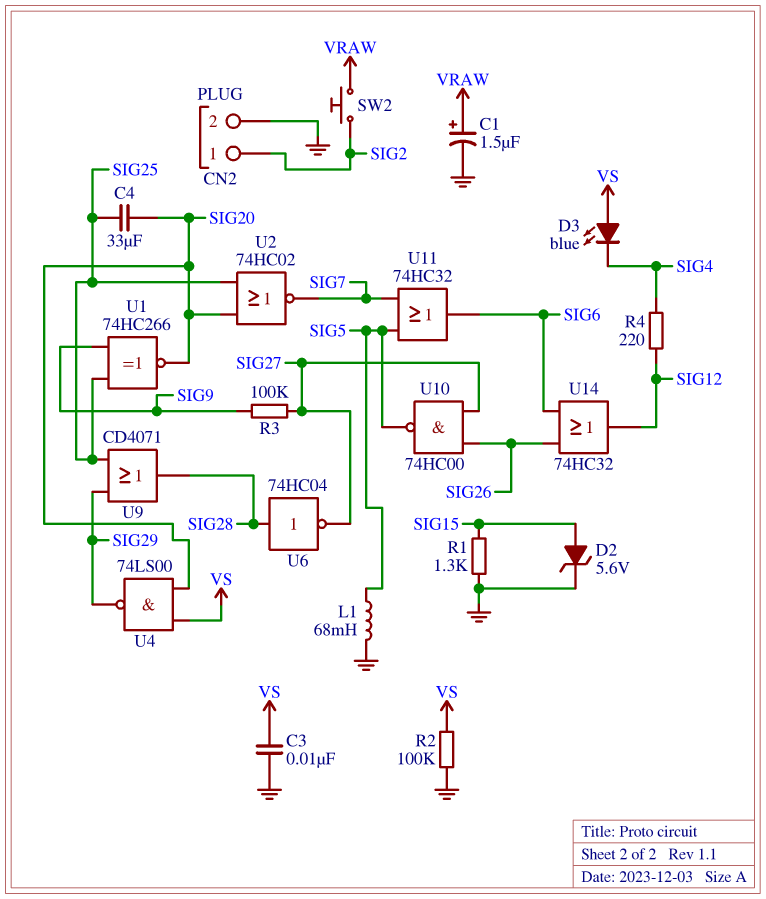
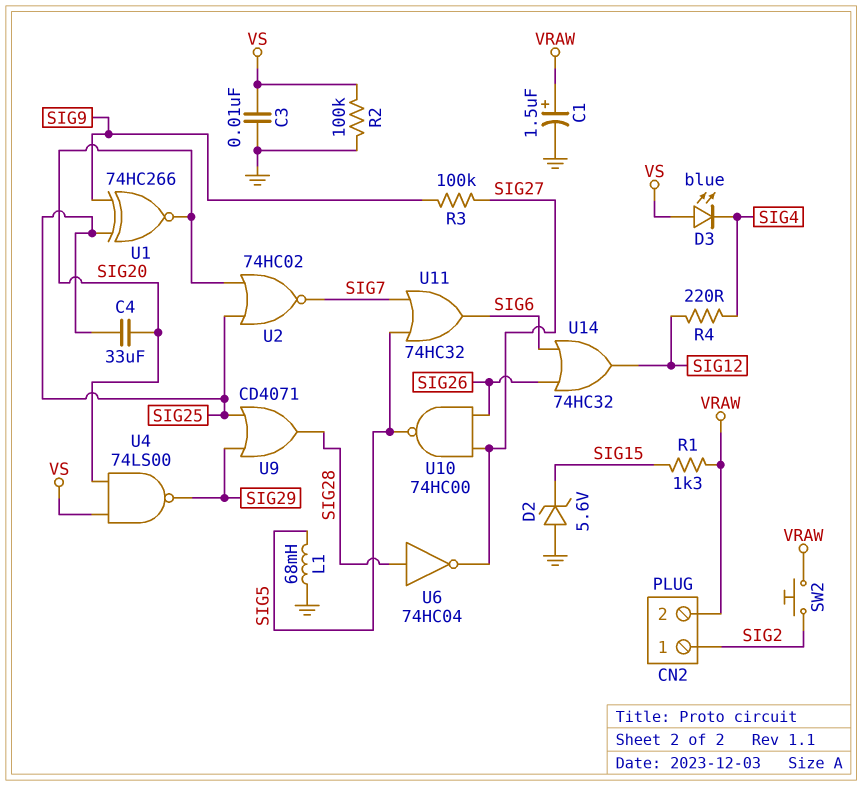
CN2 pin 2: GND -> VRAW
D2: zener 5.6V (A SIG15, K GND) -> zener 5.6V (A GND, K SIG15)
R1: 1.3k (GND, SIG15) -> 1.3k (SIG15, VRAW)

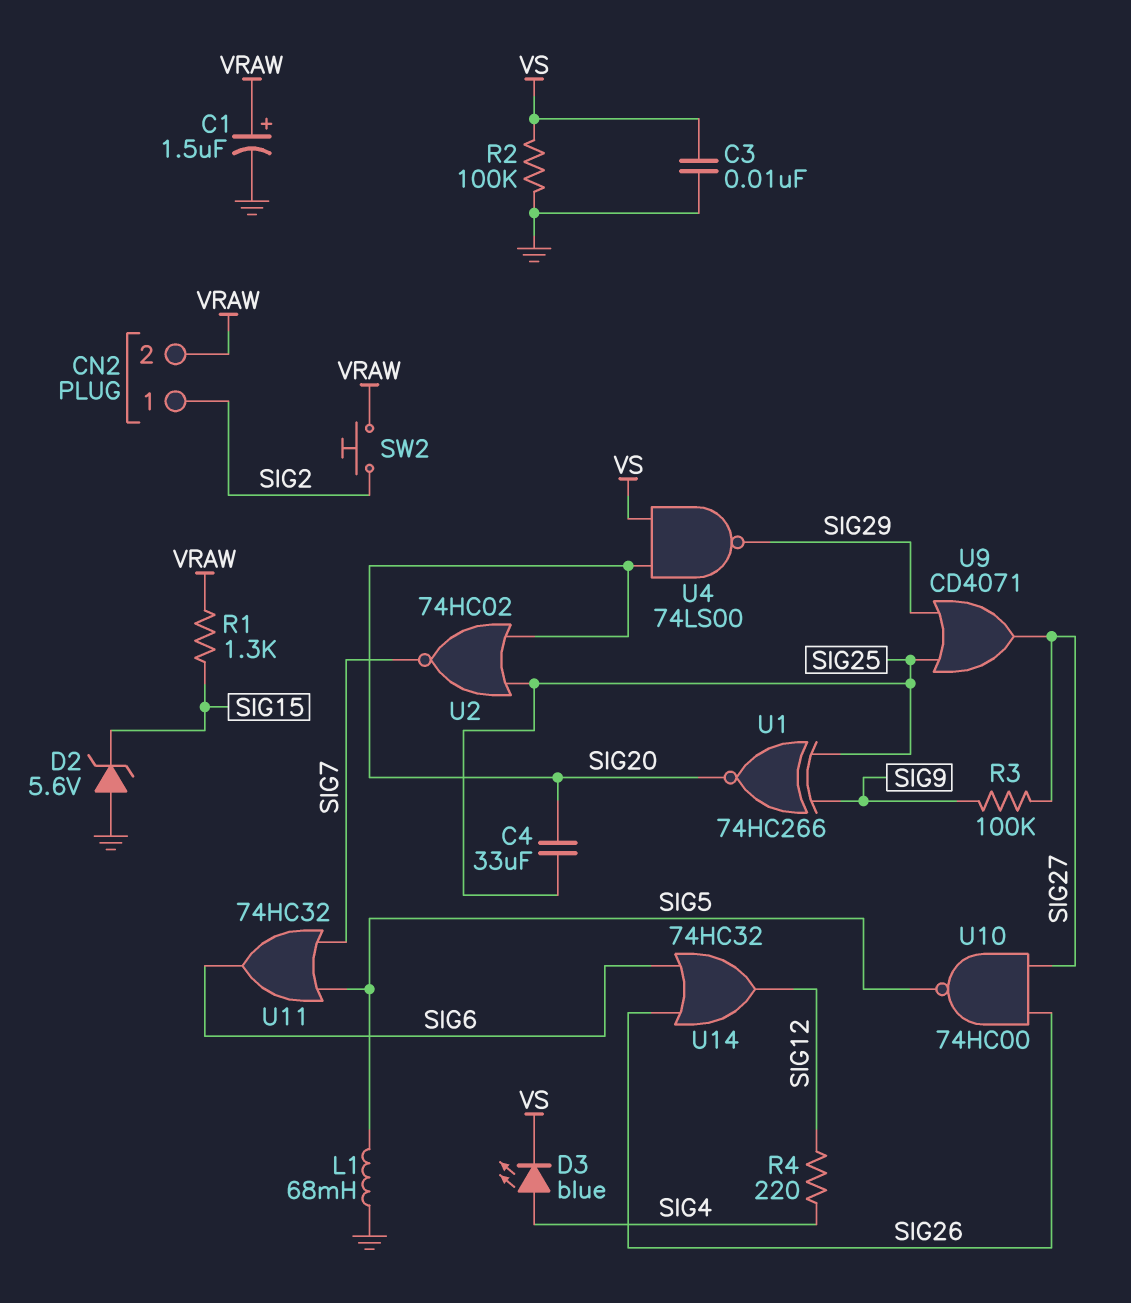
D3: LED blue (A VS, K SIG4) -> LED blue (A SIG4, K VS)
U6: NOT 74HC04 (in SIG28, out SIG27) -> none
U9: OR CD4071 (in SIG25, in SIG29, out SIG28) -> OR CD4071 (in SIG25, in SIG29, out SIG27)

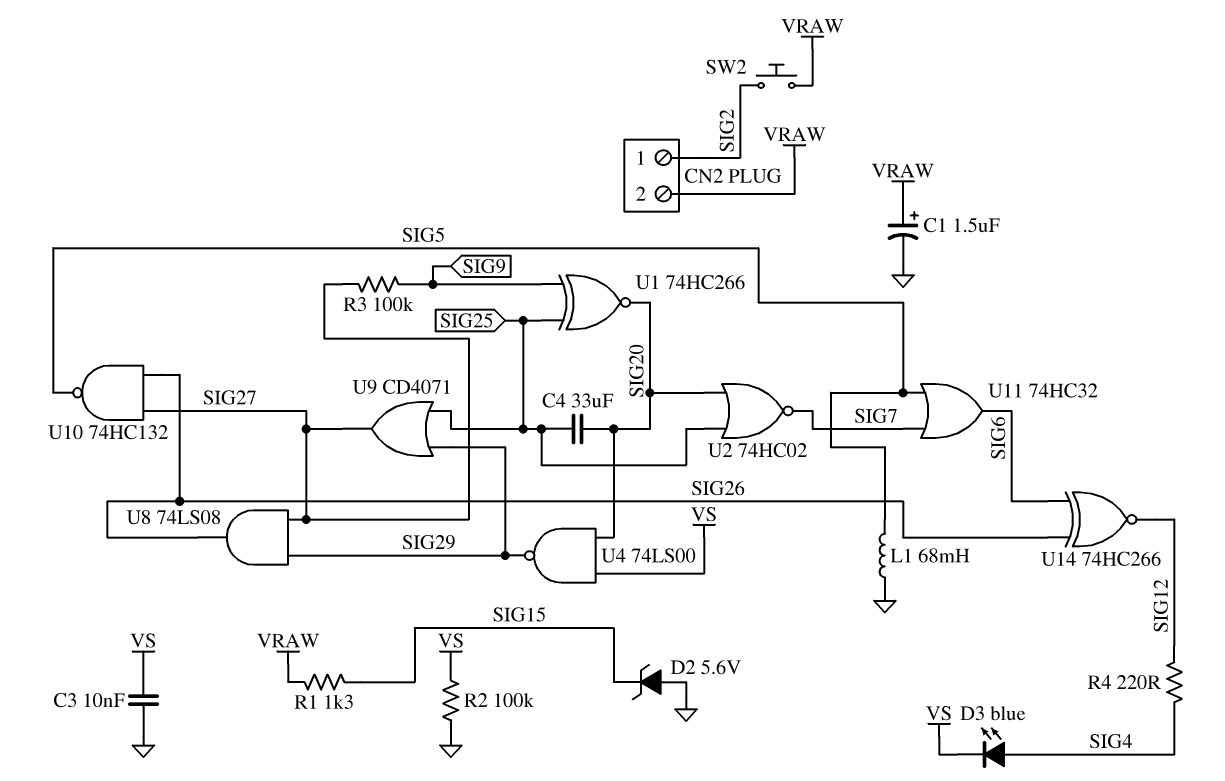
U8: none -> AND 74LS08 (in SIG27, in SIG29, out SIG26)
U10: NAND 74HC00 (in SIG26, in SIG27, out SIG5) -> NAND 74HC132 (in SIG26, in SIG27, out SIG5)
U14: OR 74HC32 (in SIG6, in SIG26, out SIG12) -> XNOR 74HC266 (in SIG6, in SIG26, out SIG12)

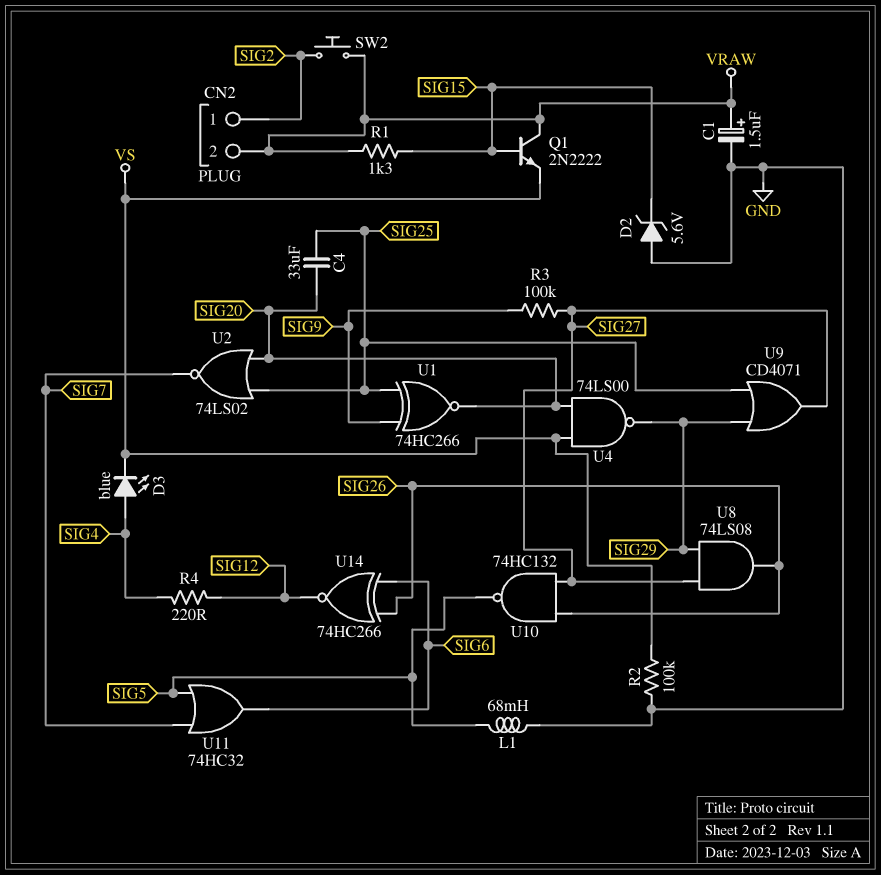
C3: 10nF (GND, VS) -> none
Q1: none -> NPN 2N2222 (B SIG15, C VRAW, E VS)
U2: NOR 74HC02 (in SIG20, in SIG25, out SIG7) -> NOR 74LS02 (in SIG20, in SIG25, out SIG7)

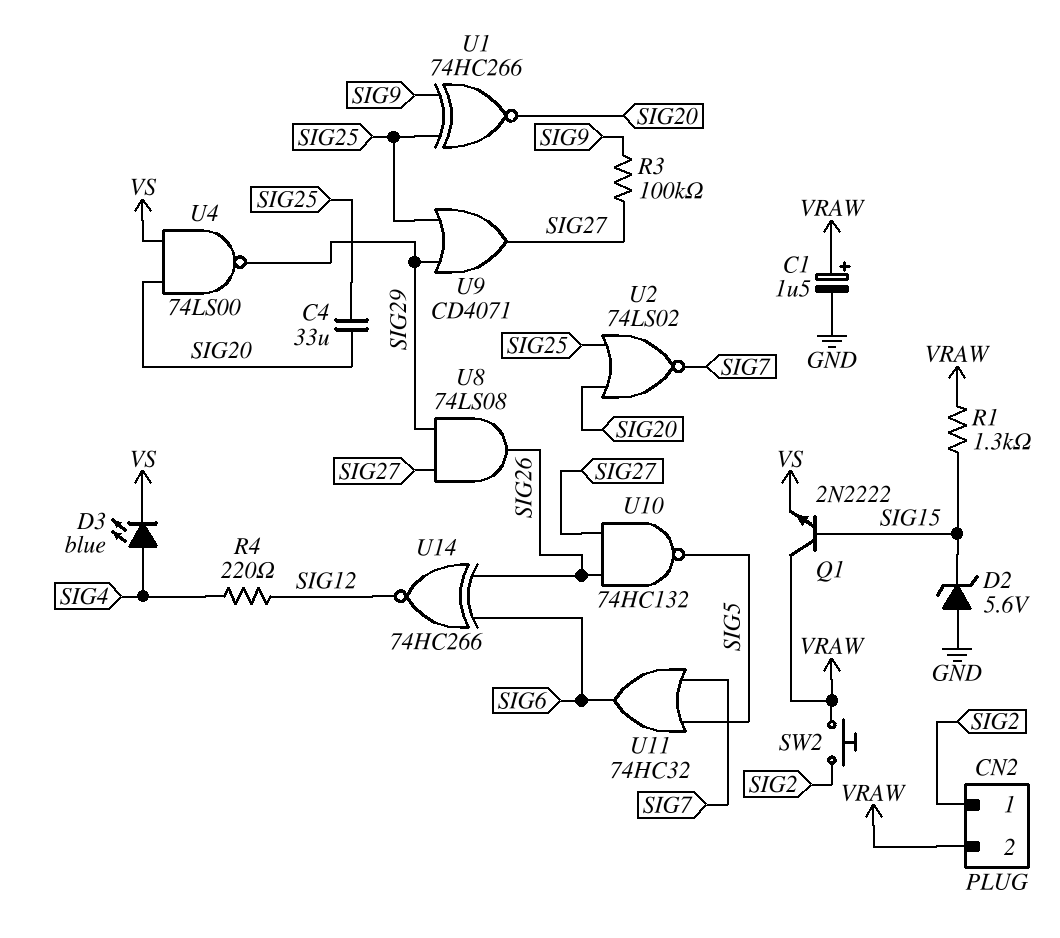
L1: 68mH (GND, SIG5) -> none
R2: 100k (GND, VS) -> none

